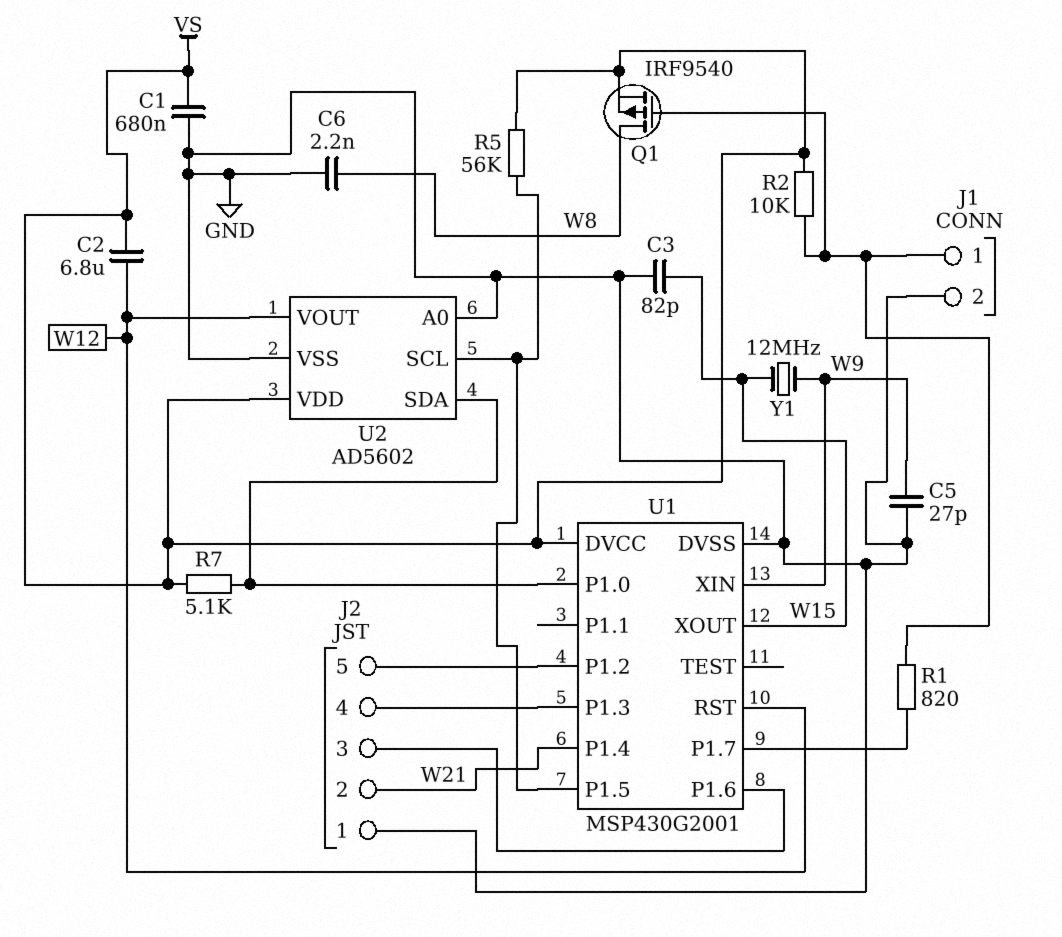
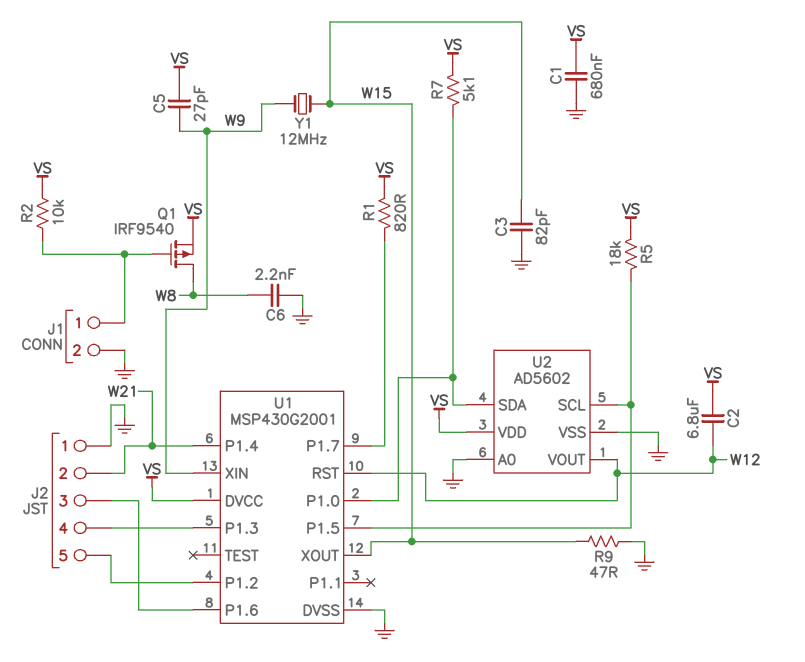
C5: 27pF (GND, W9) -> 27pF (VS, W9)
R1: 820 (J1/1, U1/P1.7) -> 820 (U1/P1.7, VS)
R5: 56k (U1/P1.5, VS) -> 18k (U1/P1.5, VS)
R9: none -> 47 (GND, W15)

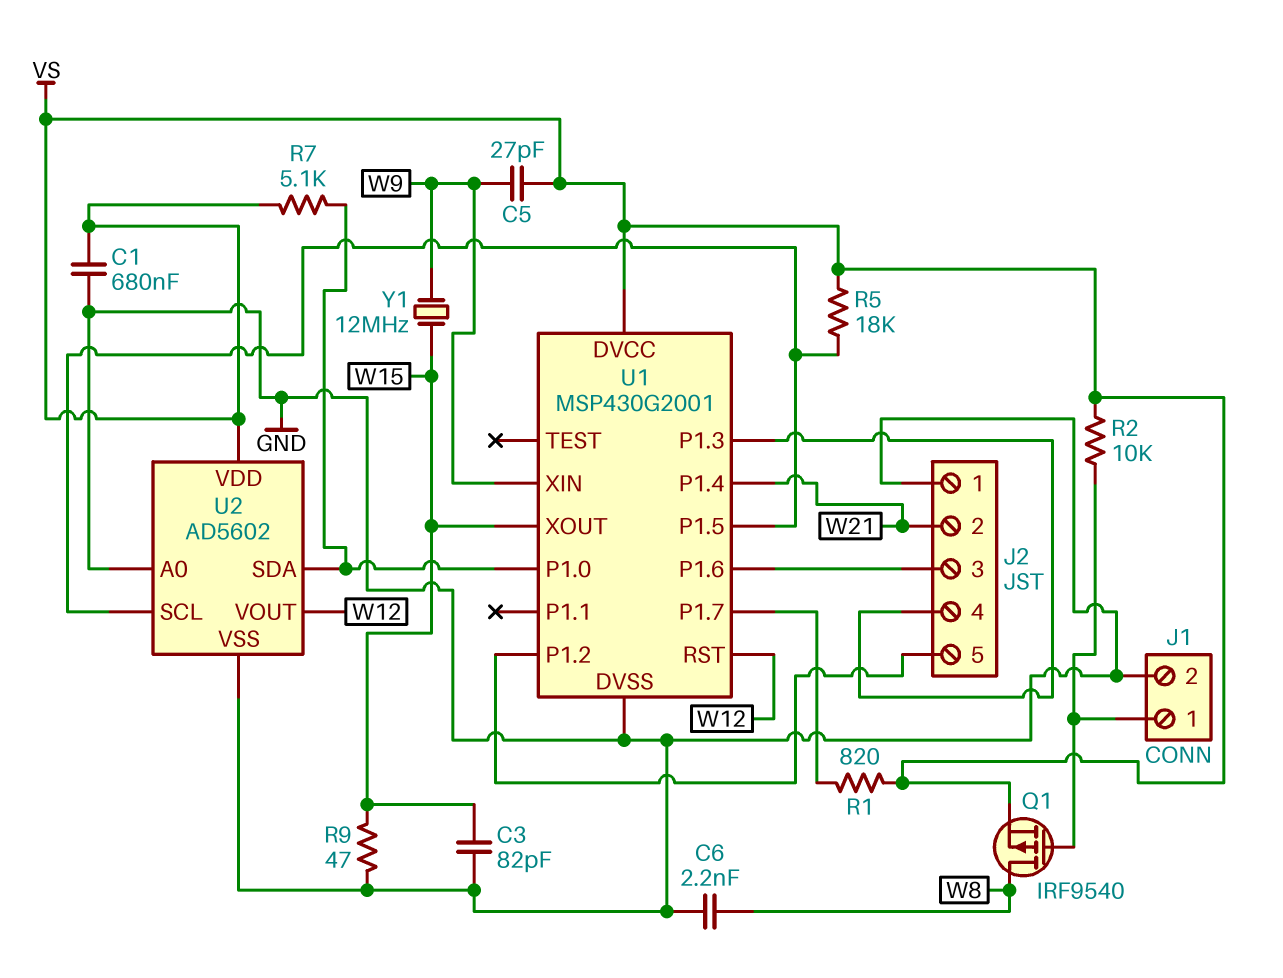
C2: 6.8uF (VS, W12) -> none

